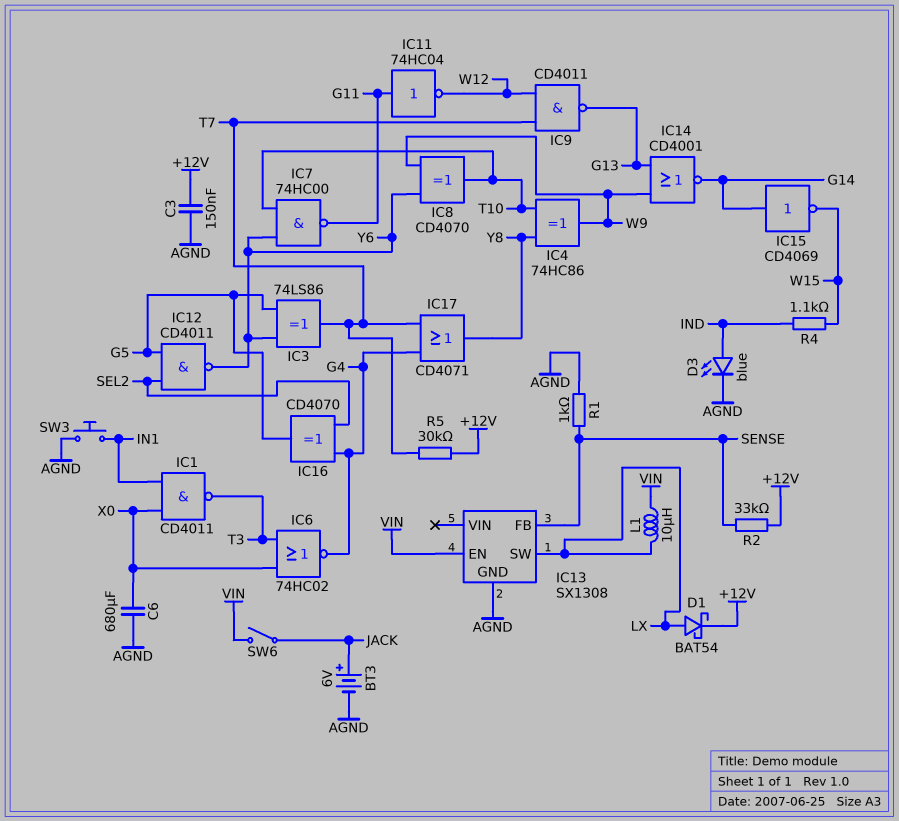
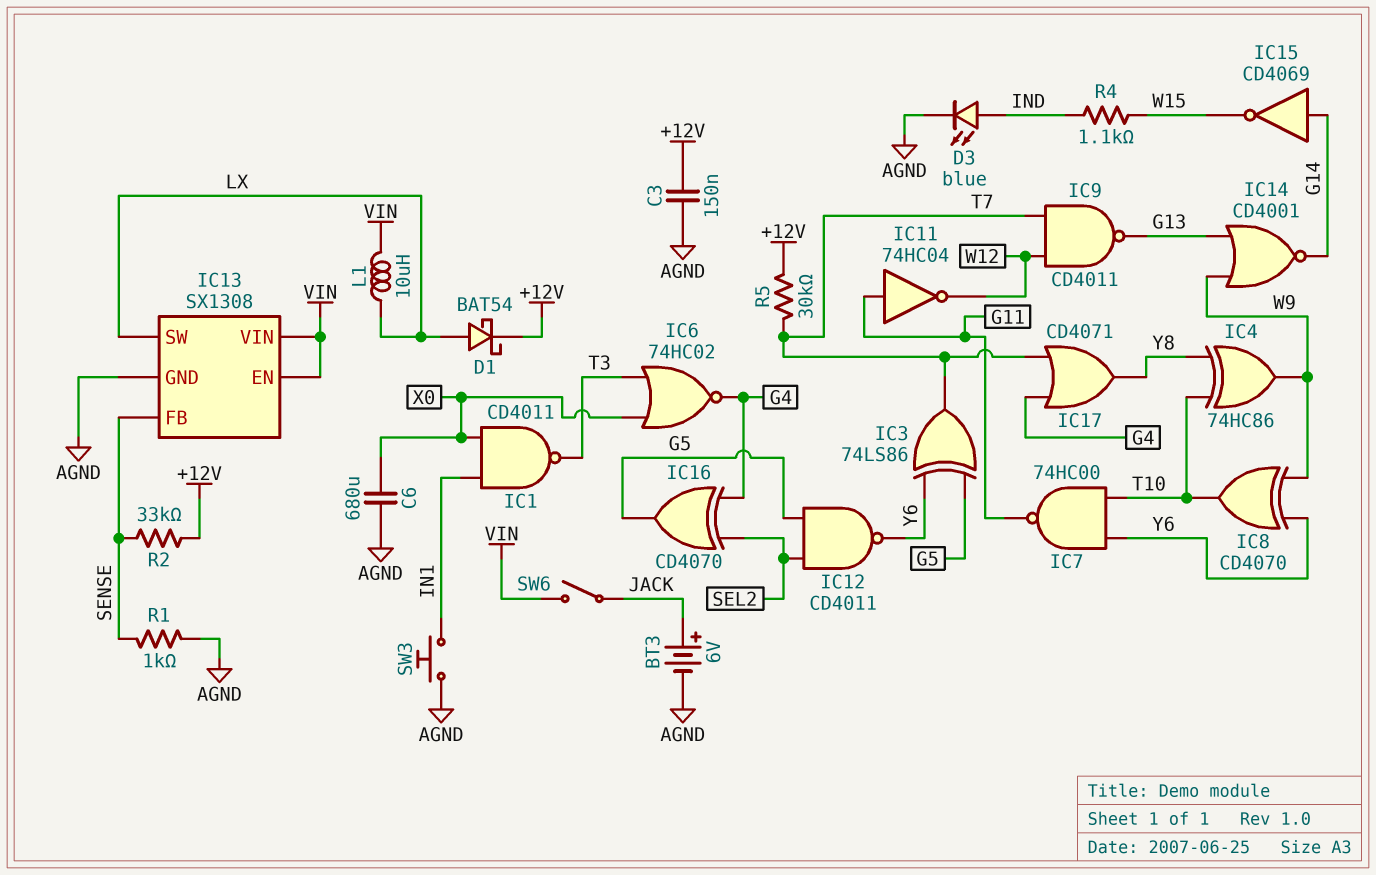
IC13 pin VIN: none -> VIN

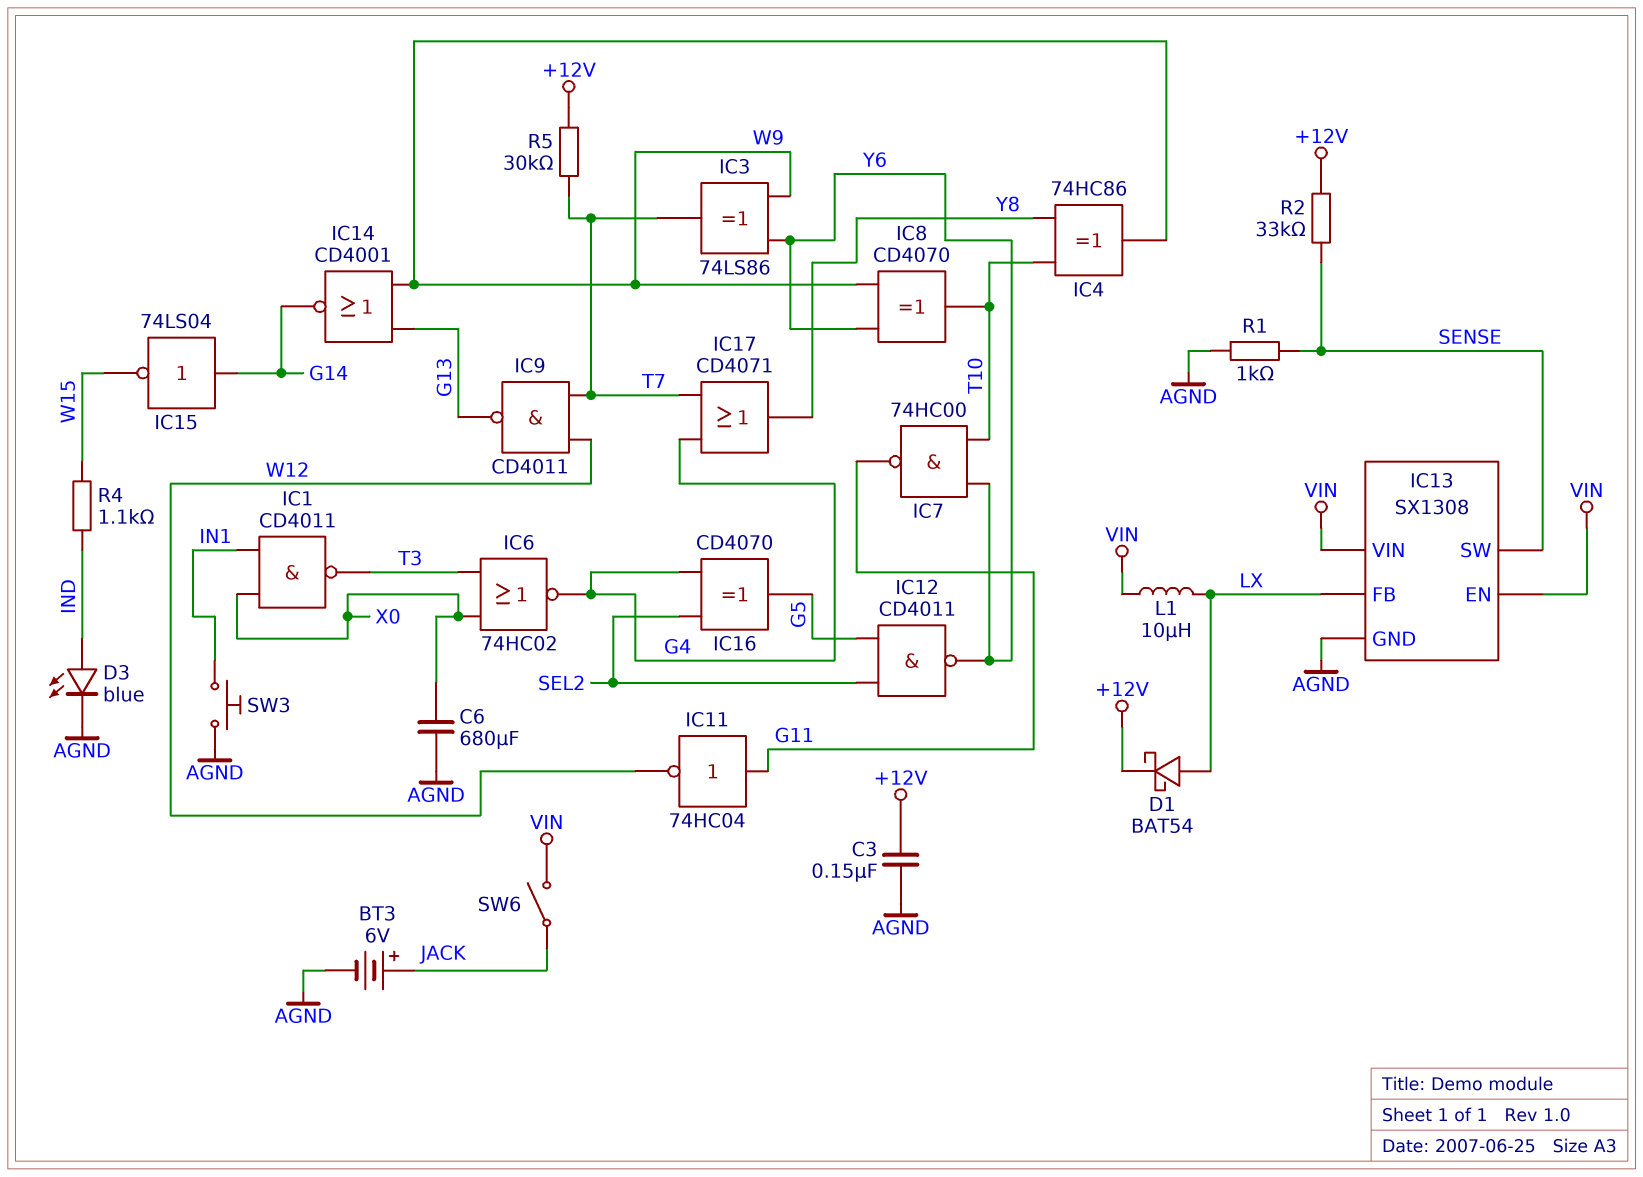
IC3: XOR 74LS86 (in G5, in Y6, out T7) -> XOR 74LS86 (in W9, in Y6, out T7)
IC13 pin FB: SENSE -> LX
IC13 pin SW: LX -> SENSE
IC15: NOT CD4069 (in G14, out W15) -> NOT 74LS04 (in G14, out W15)

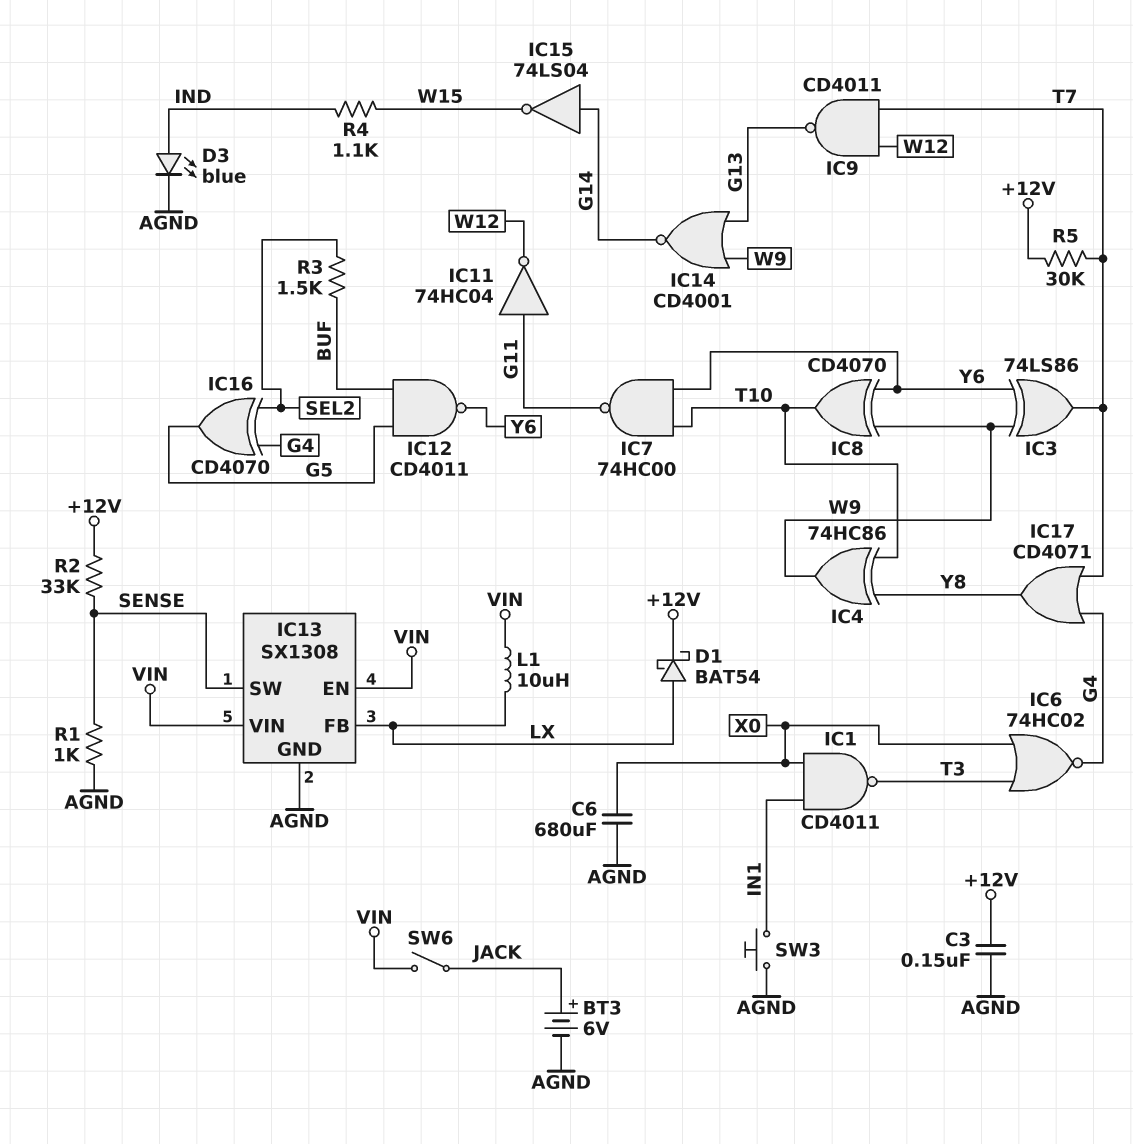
IC12: NAND CD4011 (in G5, in SEL2, out Y6) -> NAND CD4011 (in BUF, in G5, out Y6)
R3: none -> 1.5k (BUF, SEL2)

